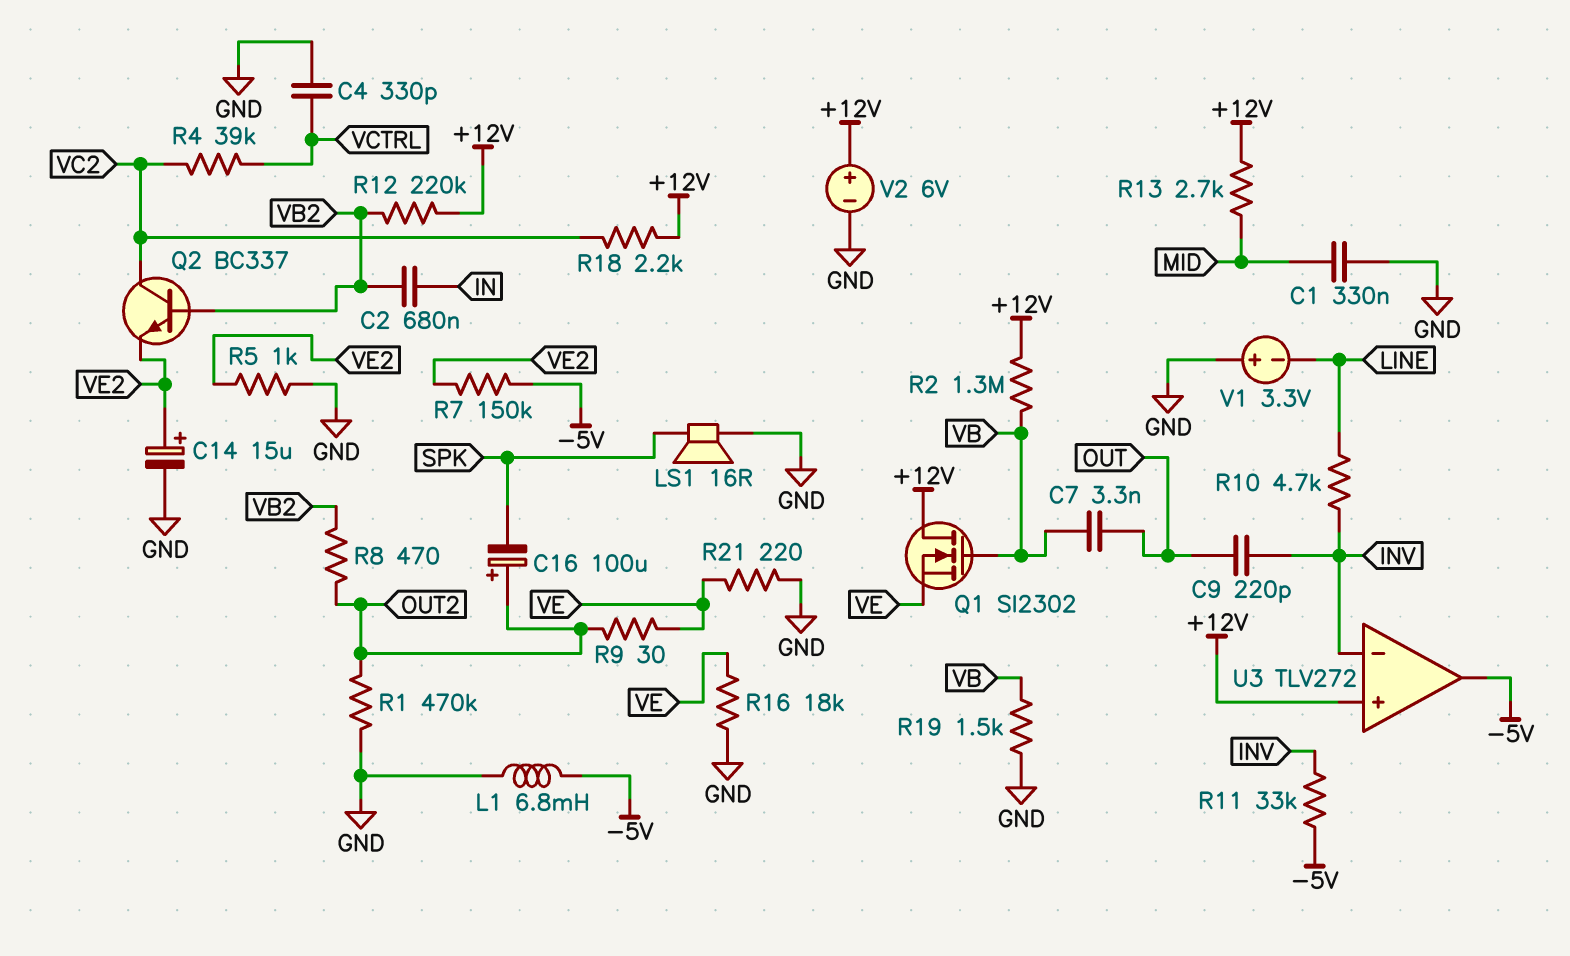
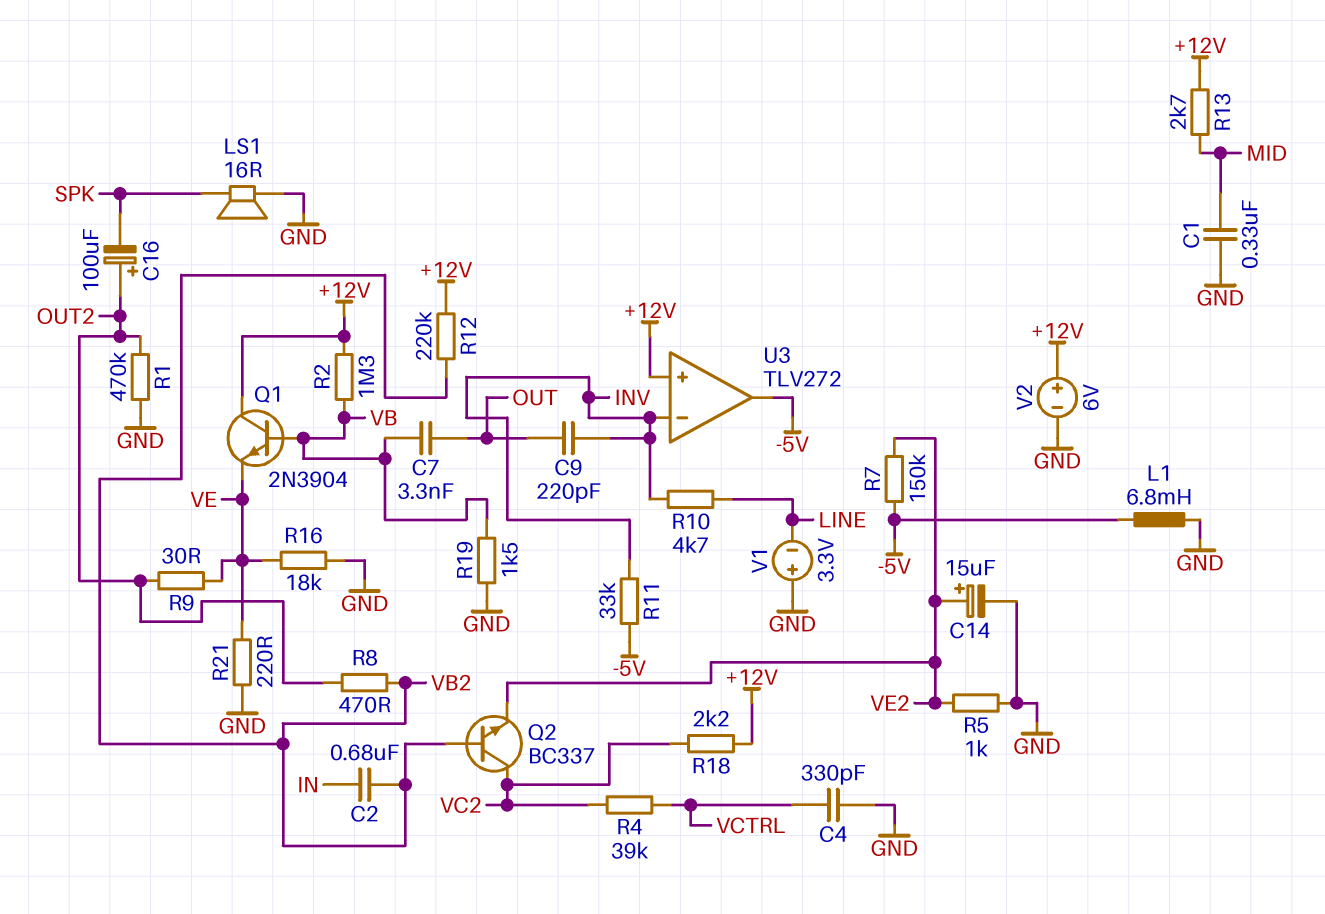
Q1: NMOS SI2302 (G VB, D +12V, S VE) -> NPN 2N3904 (B VB, C +12V, E VE)

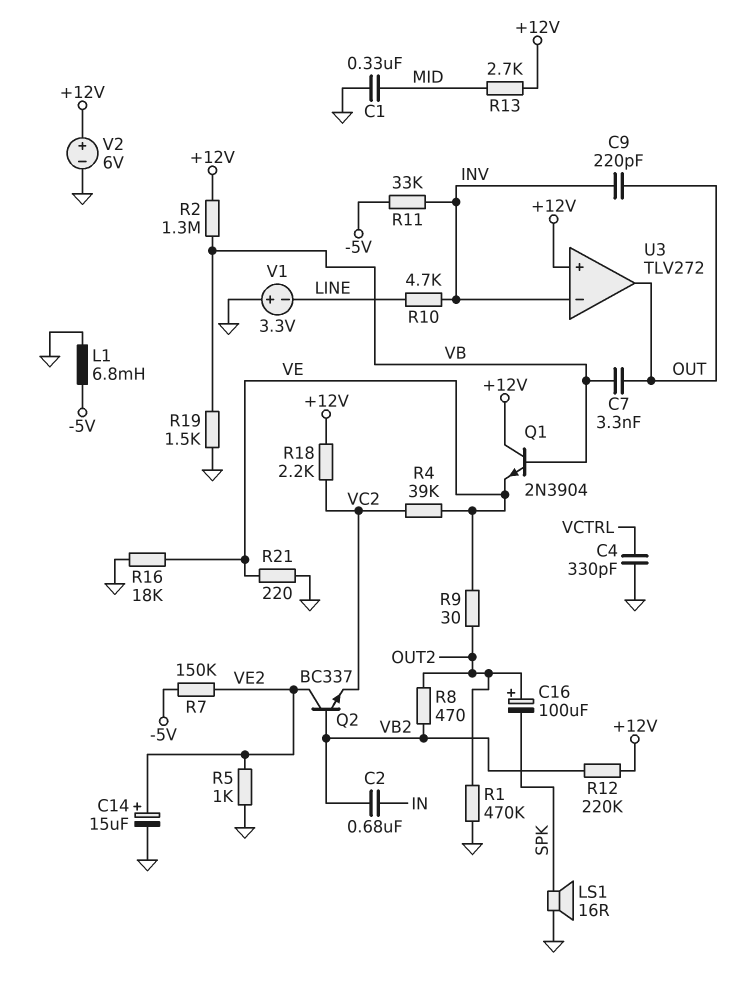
Q2: NPN BC337 (B VB2, C VC2, E VE2) -> NPN BC337 (B VB2, C VE2, E VC2)
R4: 39k (VC2, VCTRL) -> 39k (VC2, VE)
U3 pin out: -5V -> OUT

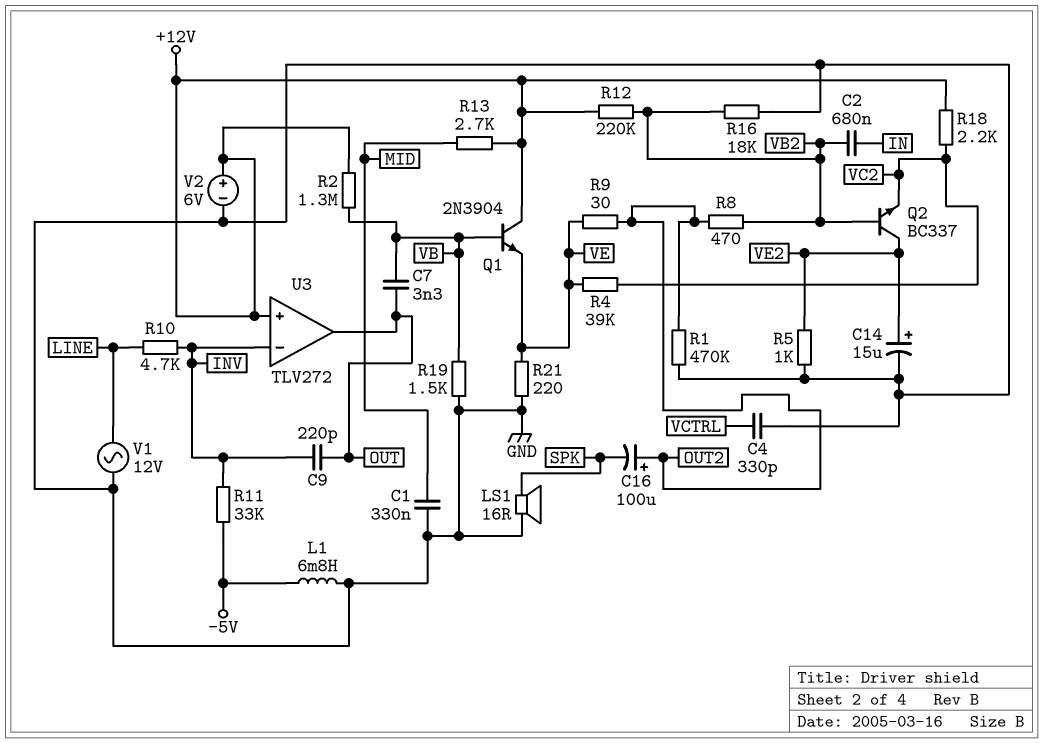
R7: 150k (-5V, VE2) -> none
R16: 18k (GND, VE) -> 18k (GND, VB2)
V1: 3.3V (plus GND, minus LINE) -> AC 12V (GND, LINE)

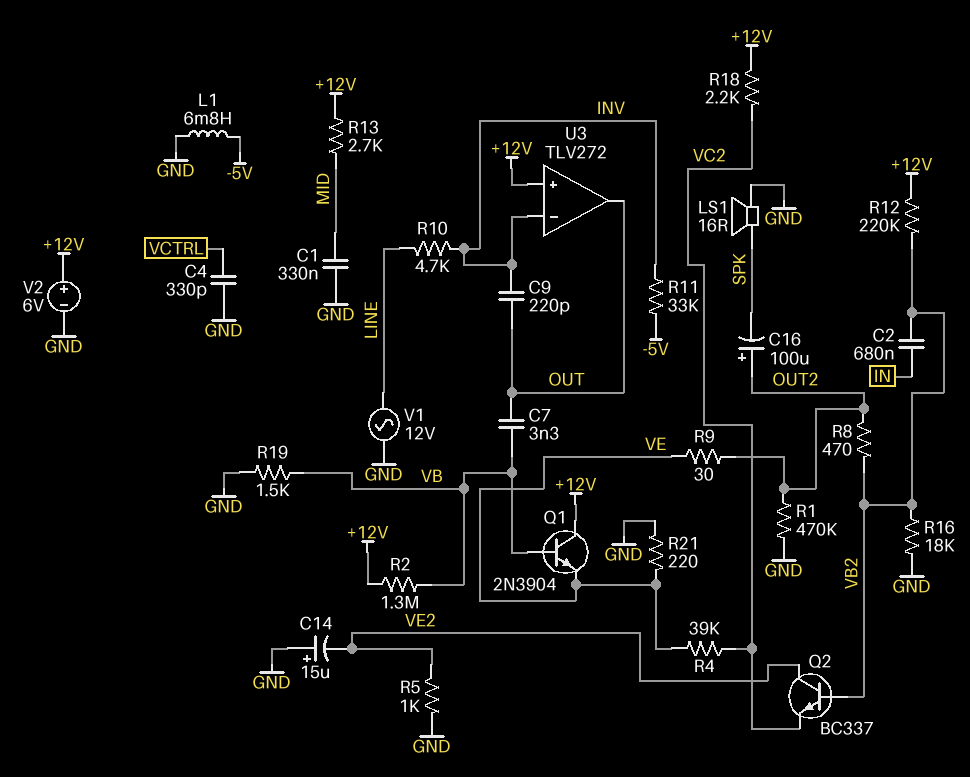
C14: 15uF (plus VE2, minus GND) -> 15uF (plus GND, minus VE2)

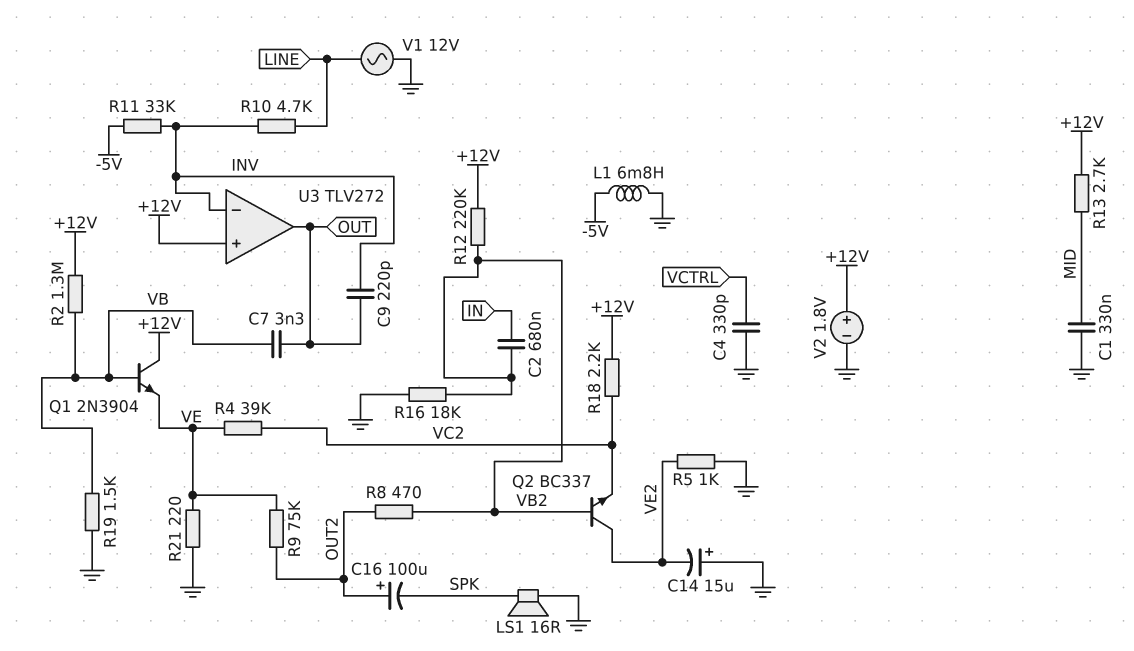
R1: 470k (GND, OUT2) -> none
R9: 30 (OUT2, VE) -> 75k (OUT2, VE)
V2: 6V (plus +12V, minus GND) -> 1.8V (plus +12V, minus GND)

